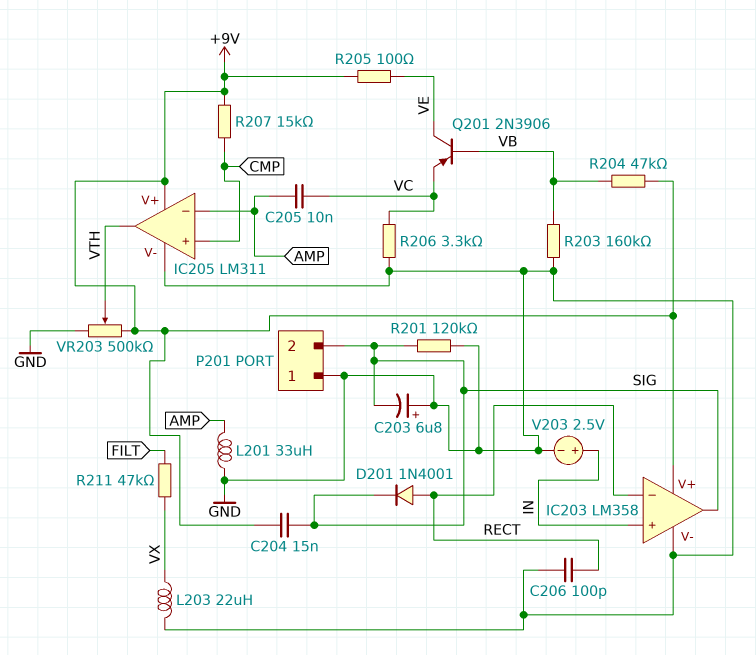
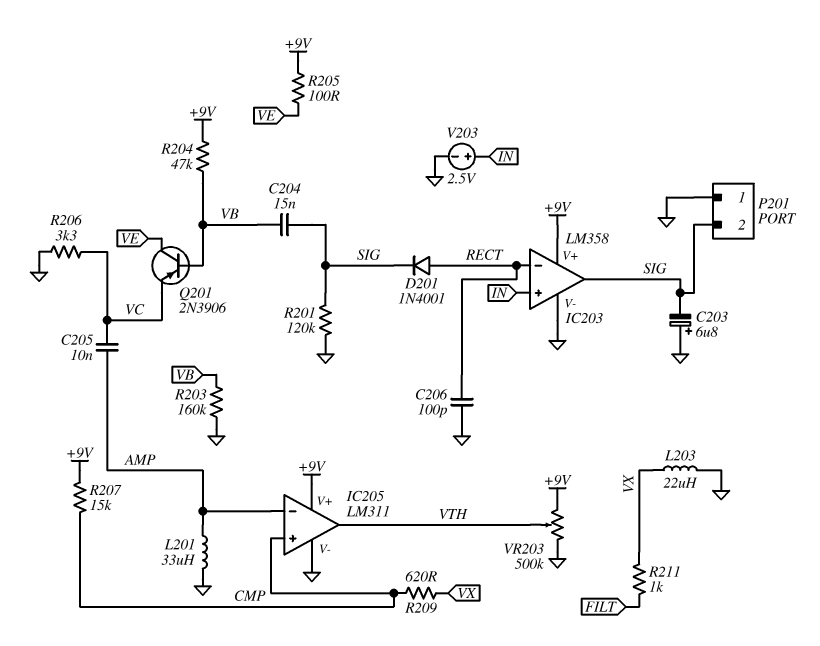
C204: 15nF (+9V, SIG) -> 15nF (SIG, VB)
R209: none -> 620 (CMP, VX)
R211: 47k (FILT, VX) -> 1k (FILT, VX)

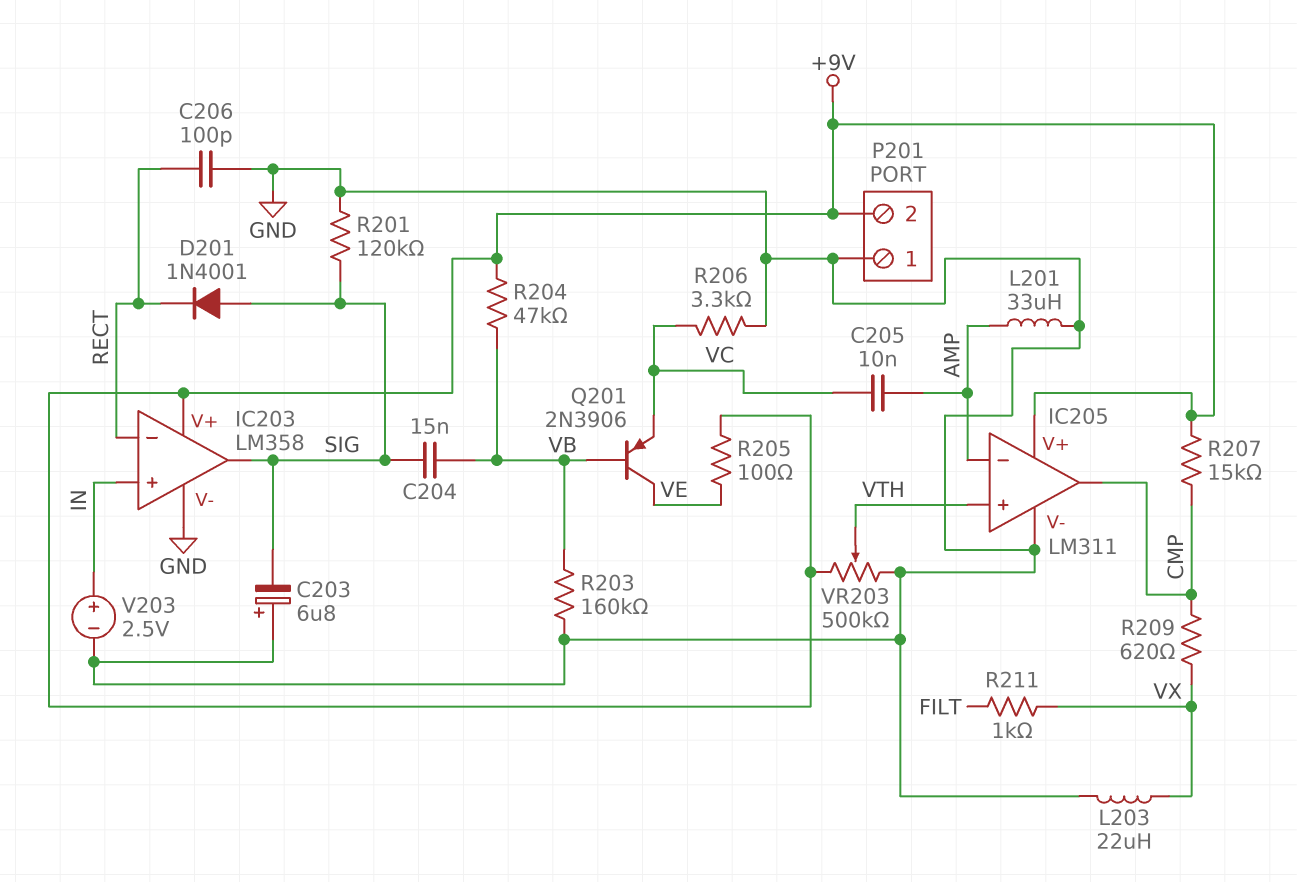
D201: diode 1N4001 (A RECT, K SIG) -> diode 1N4001 (A SIG, K RECT)
IC205 pin in+: CMP -> VTH
IC205 pin out: VTH -> CMP
P201 pin 2: SIG -> +9V

